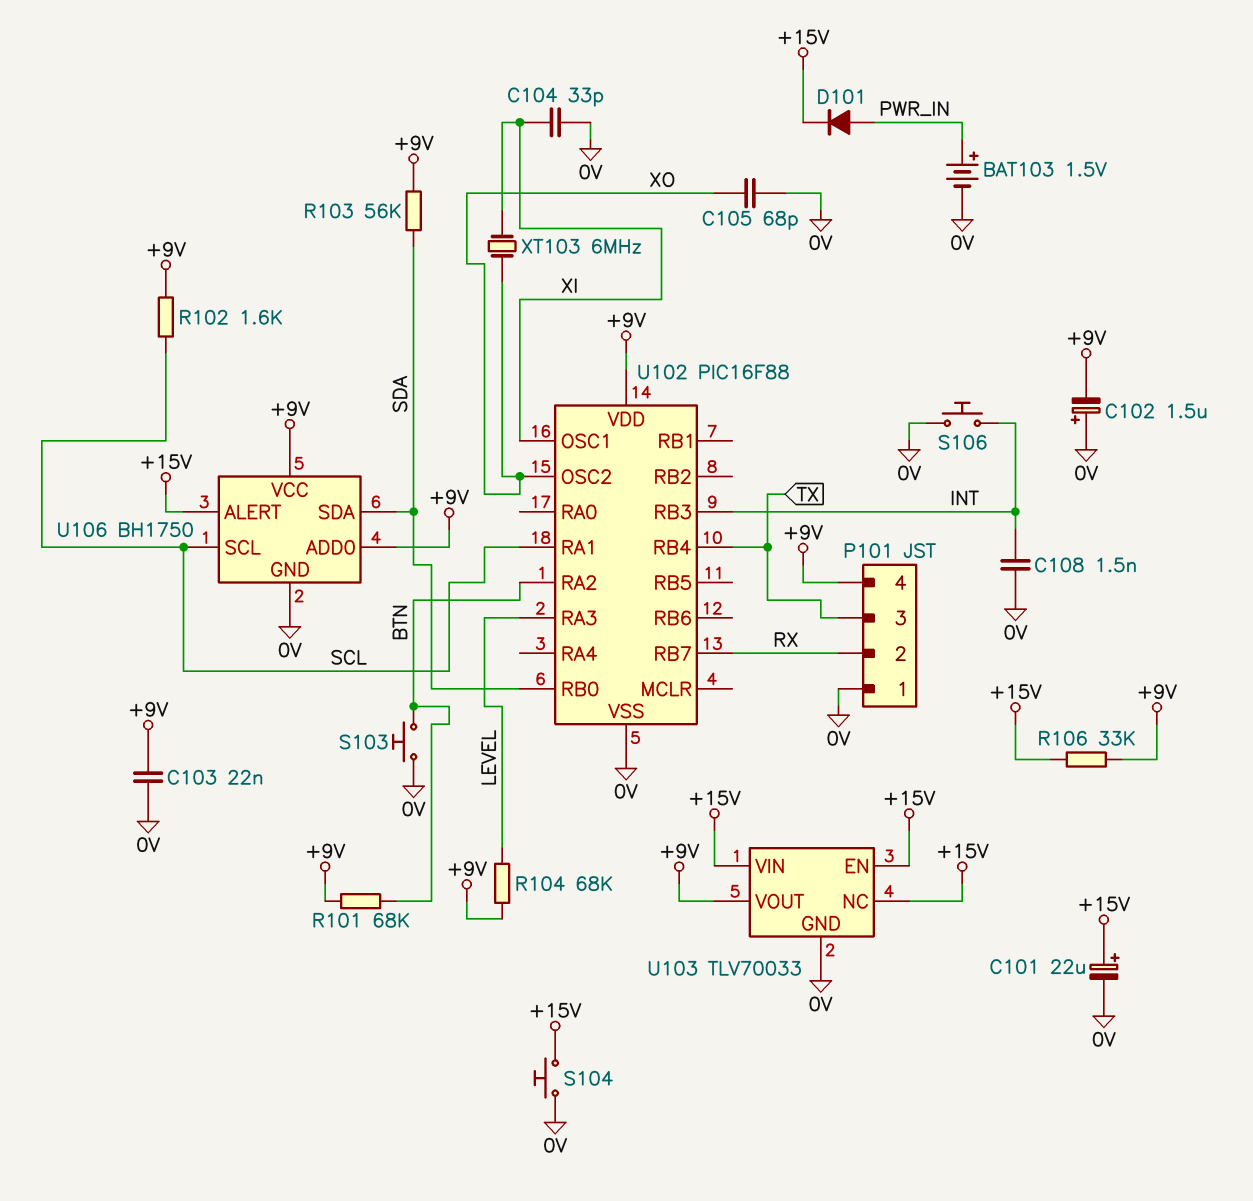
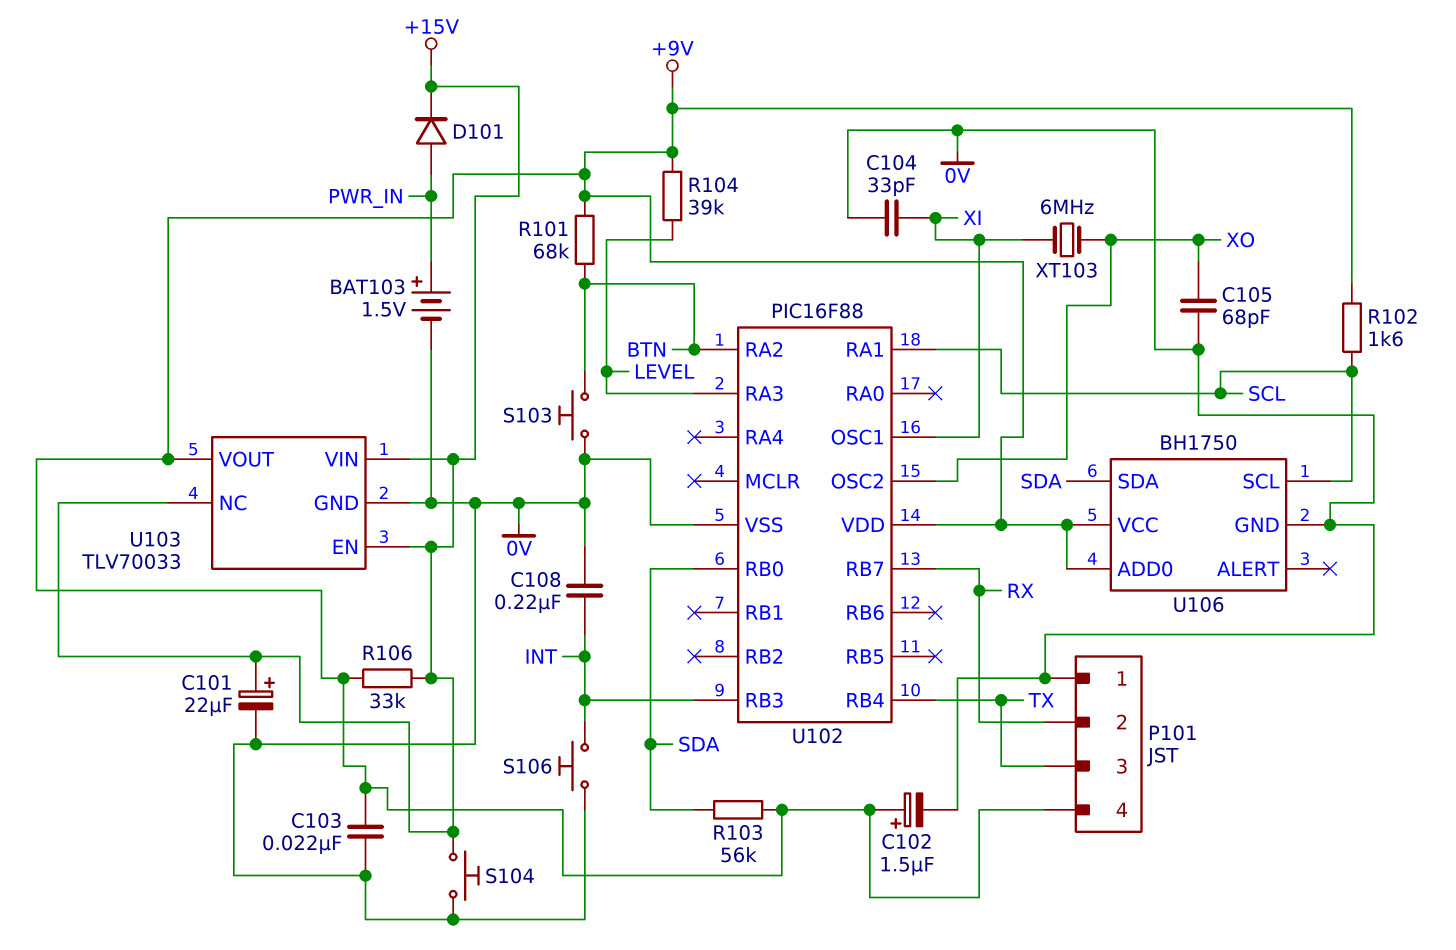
C102: 1.5uF (plus 0V, minus +9V) -> 1.5uF (plus +9V, minus 0V)
C108: 1.5nF (0V, INT) -> 220nF (0V, INT)
R104: 68k (+9V, LEVEL) -> 39k (+9V, LEVEL)
U106 pin ALERT: +15V -> none

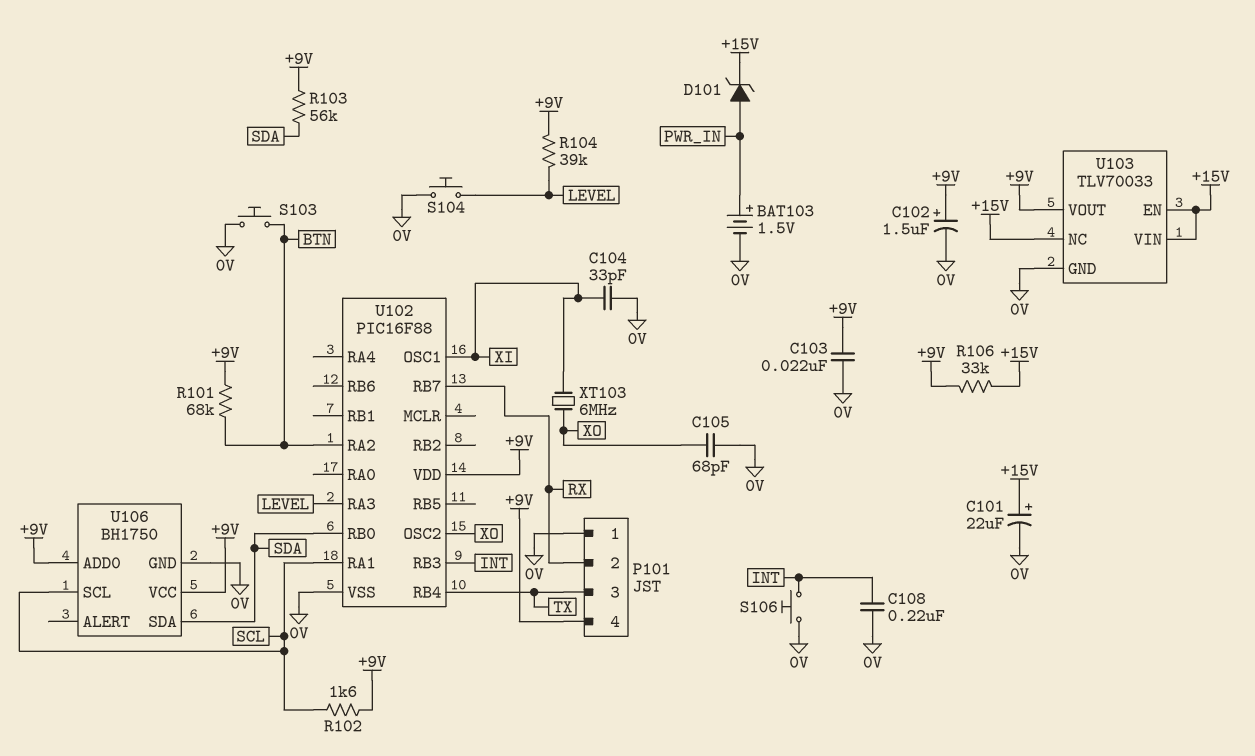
D101: diode (A PWR_IN, K +15V) -> zener (A PWR_IN, K +15V)
S104: button (+15V, 0V) -> button (0V, LEVEL)

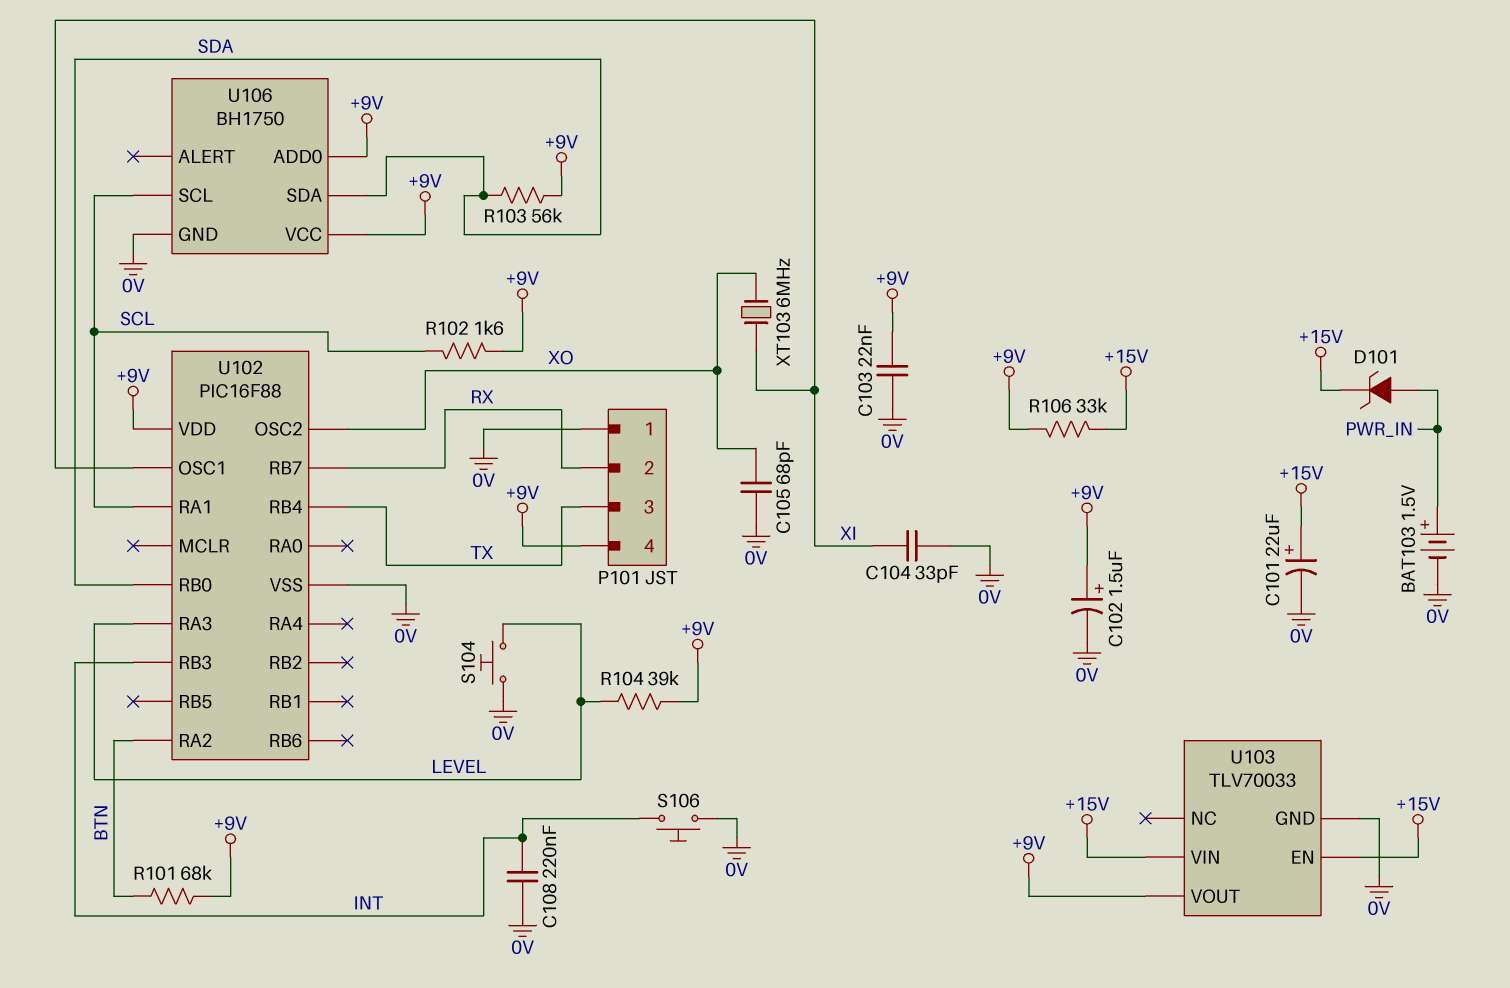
S103: button (0V, BTN) -> none
U103 pin NC: +15V -> none

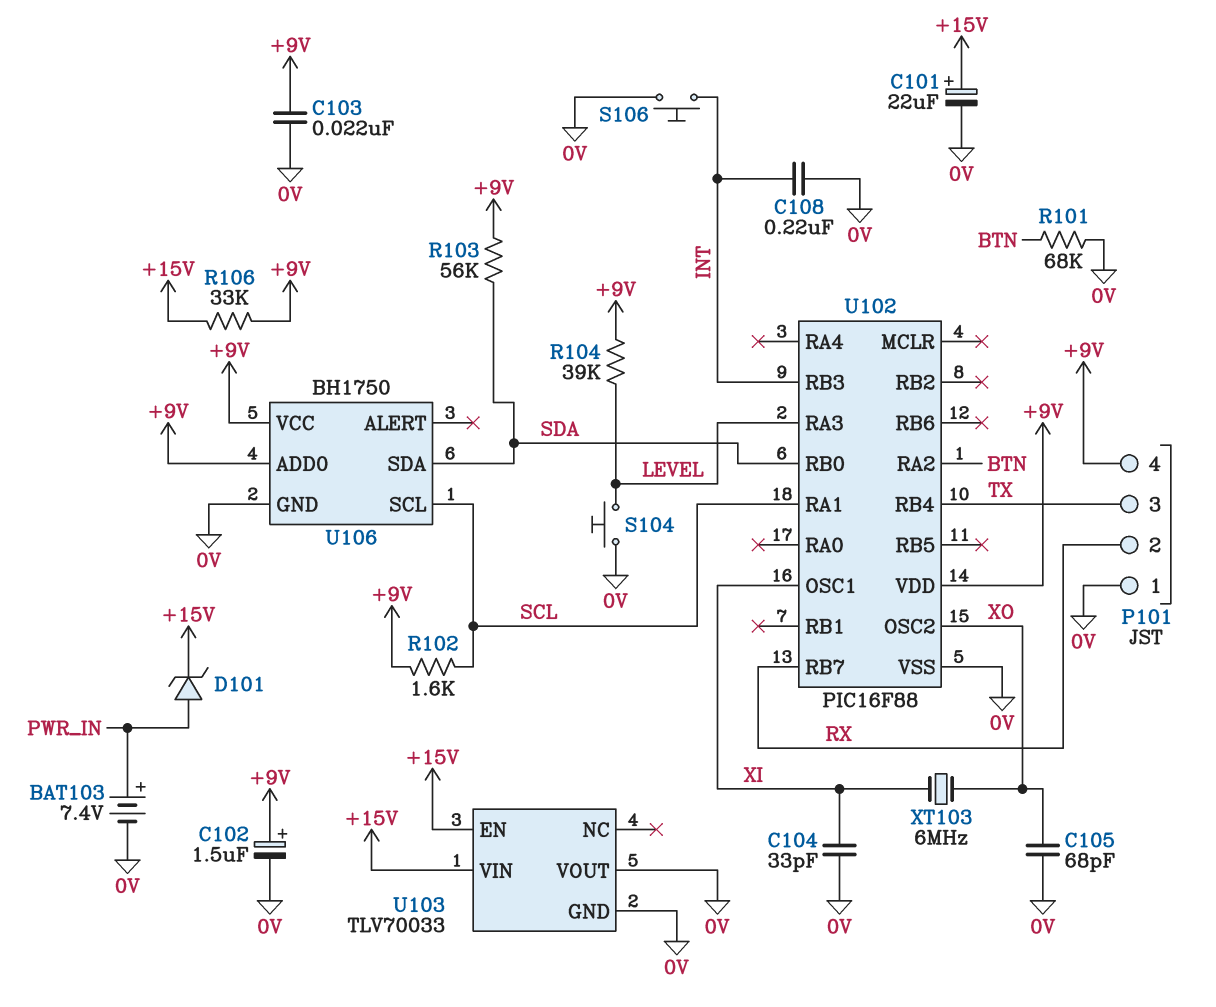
BAT103: 1.5V (plus PWR_IN, minus 0V) -> 7.4V (plus PWR_IN, minus 0V)
R101: 68k (+9V, BTN) -> 68k (0V, BTN)
U103 pin VOUT: +9V -> 0V

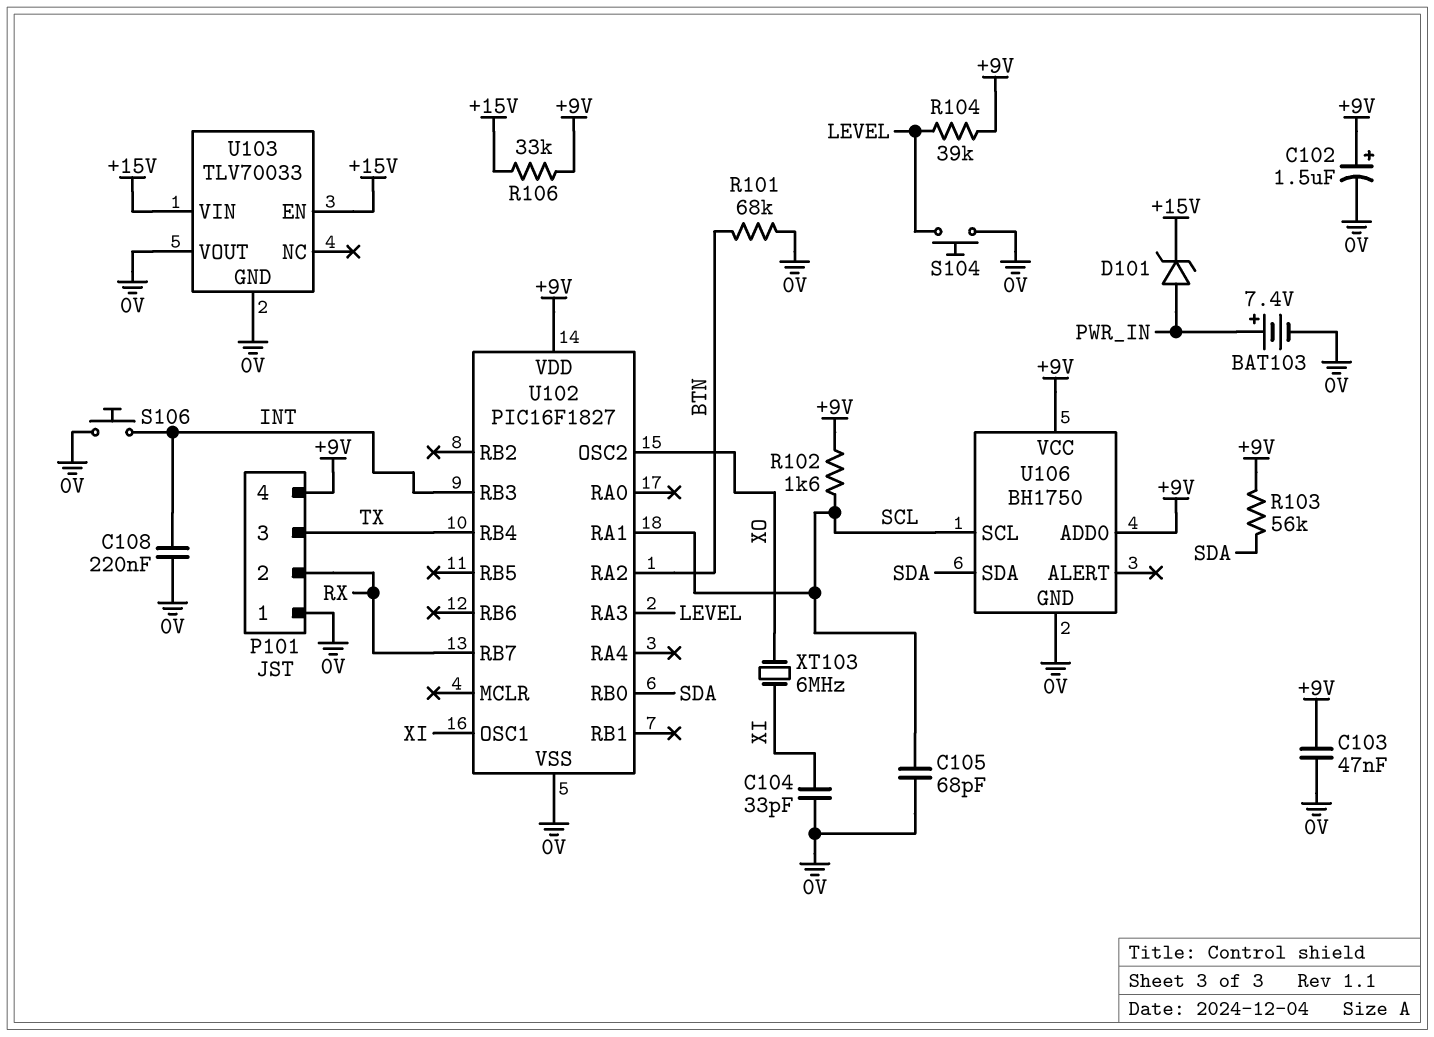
C101: 22uF (plus +15V, minus 0V) -> none
C103: 22nF (+9V, 0V) -> 47nF (+9V, 0V)
C105: 68pF (0V, XO) -> 68pF (0V, SCL)
U102: PIC16F88 -> PIC16F1827

